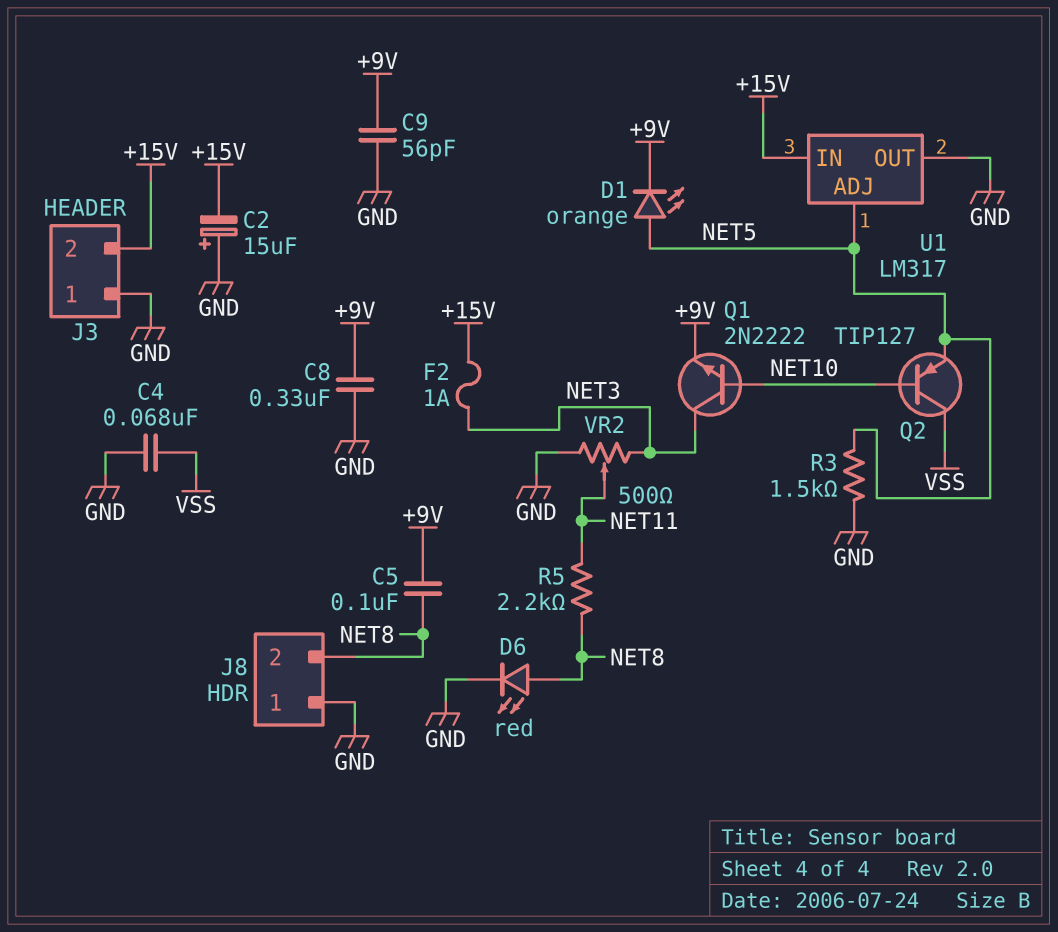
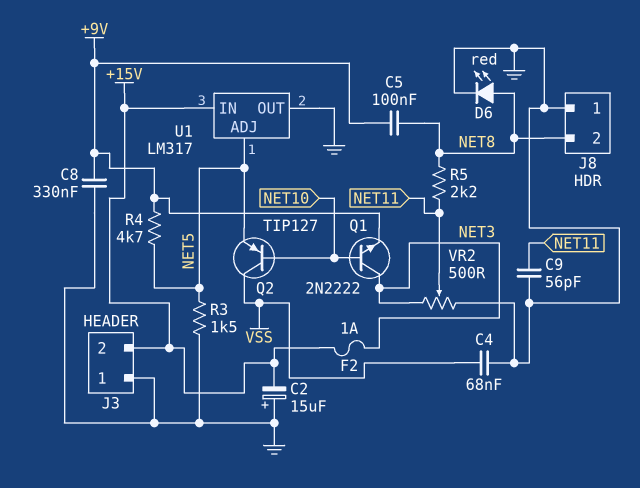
C9: 56pF (+9V, GND) -> 56pF (GND, NET11)
D1: LED orange (A NET5, K +9V) -> none
R4: none -> 4.7k (+9V, NET5)

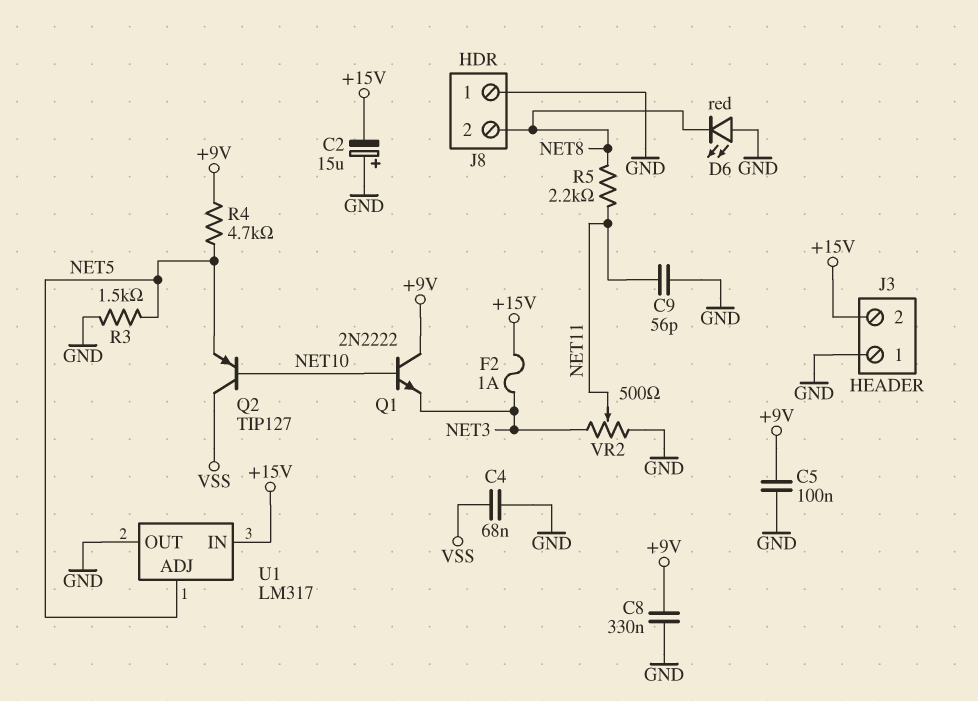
C5: 100nF (+9V, NET8) -> 100nF (+9V, GND)
D6: LED red (A NET8, K GND) -> LED red (A GND, K NET8)
Q1: NPN 2N2222 (B NET10, C NET3, E +9V) -> NPN 2N2222 (B NET10, C +9V, E NET3)

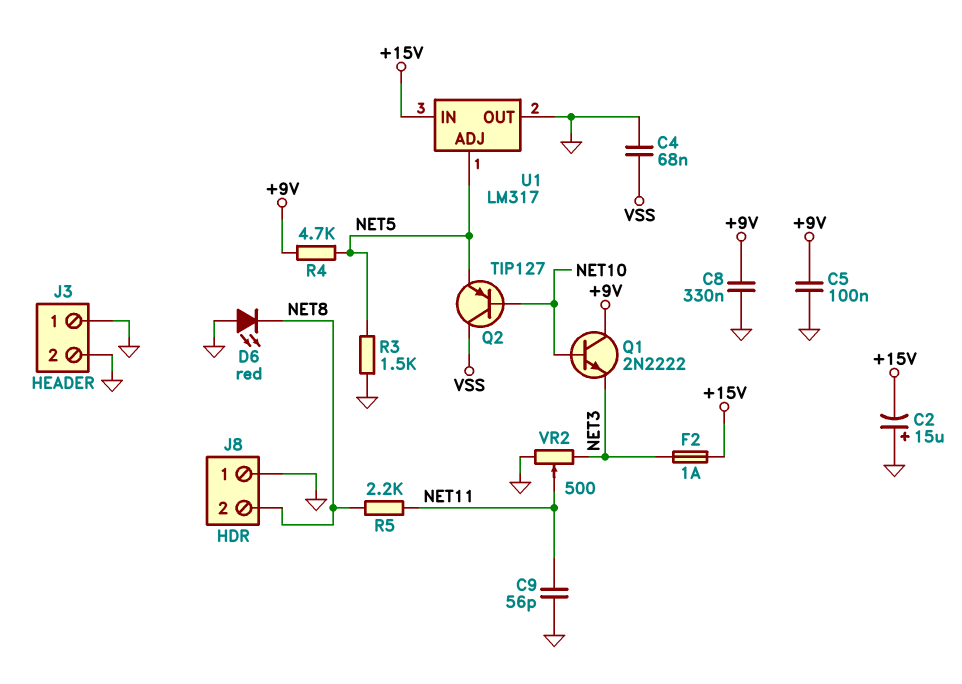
J3 pin 2: +15V -> GND

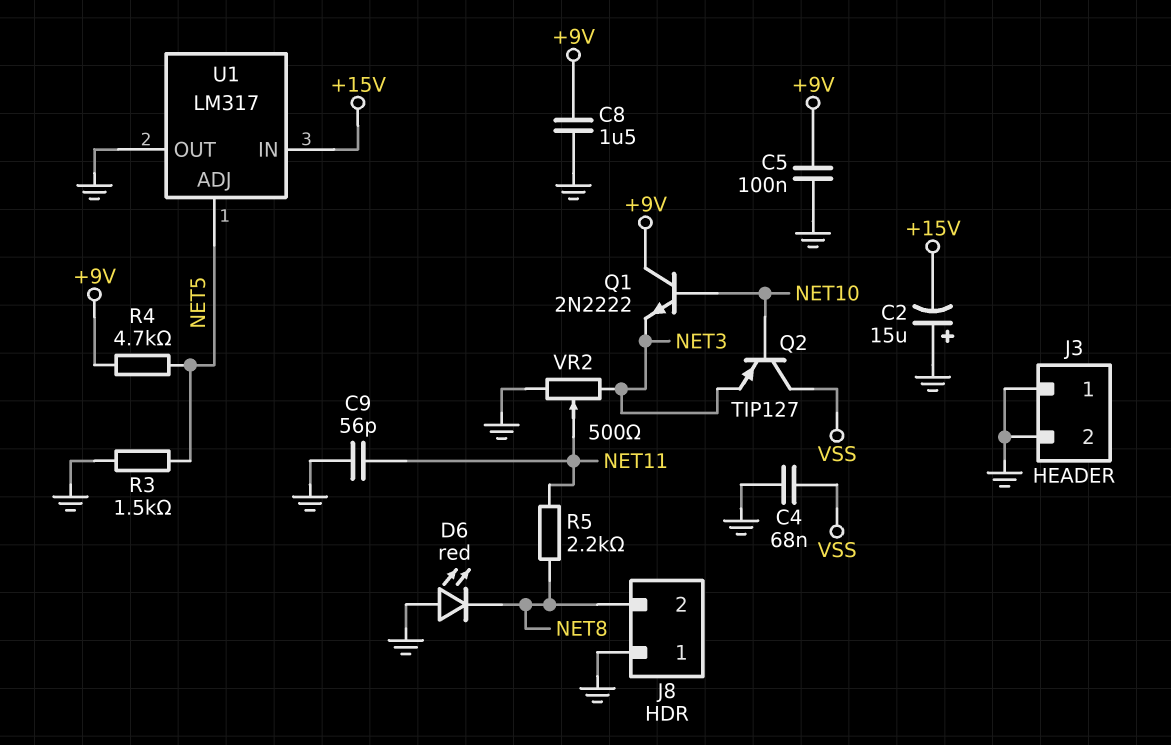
C8: 330nF (+9V, GND) -> 1.5uF (+9V, GND)
F2: 1A (+15V, NET3) -> none
Q2: PNP TIP127 (B NET10, C VSS, E NET5) -> PNP TIP127 (B NET10, C VSS, E NET3)

